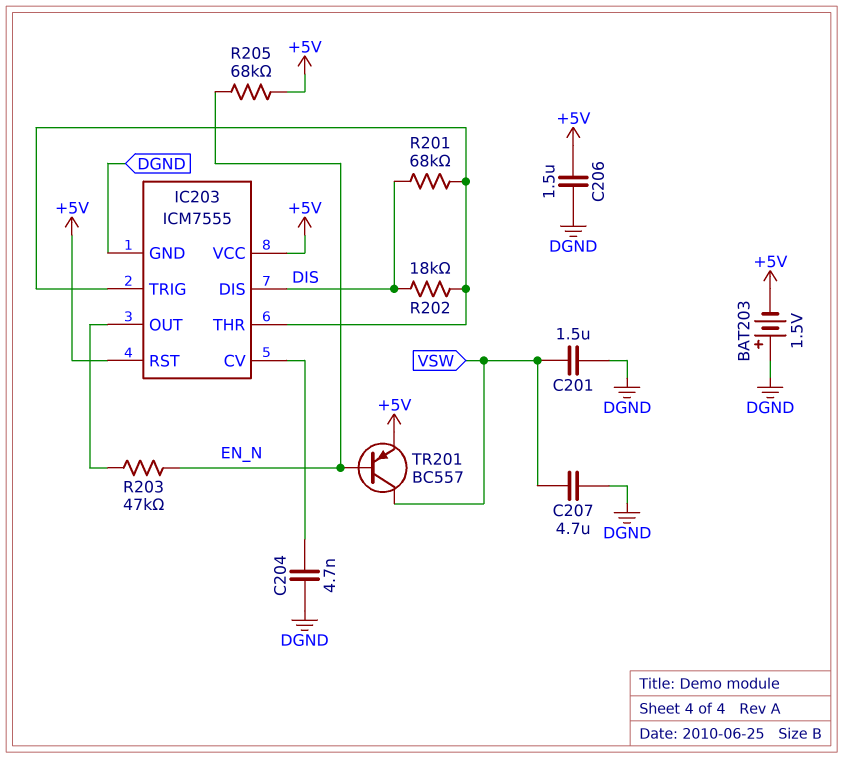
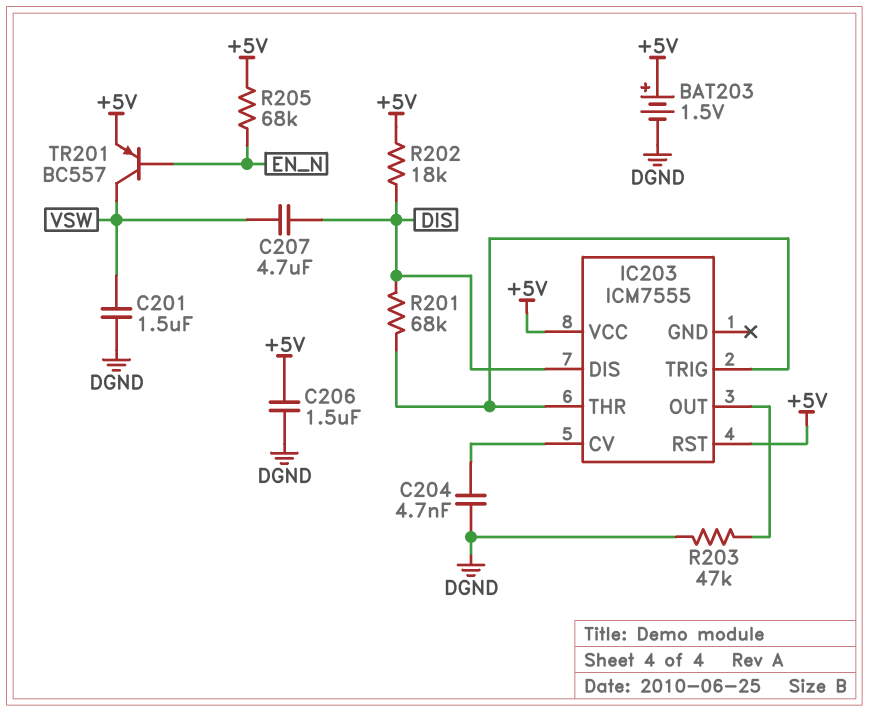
BAT203: 1.5V (plus DGND, minus +5V) -> 1.5V (plus +5V, minus DGND)
C207: 4.7uF (DGND, VSW) -> 4.7uF (DIS, VSW)
IC203 pin GND: DGND -> none
R202: 18k (DIS, IC203/THR) -> 18k (+5V, DIS)
R203: 47k (EN_N, IC203/OUT) -> 47k (DGND, IC203/OUT)

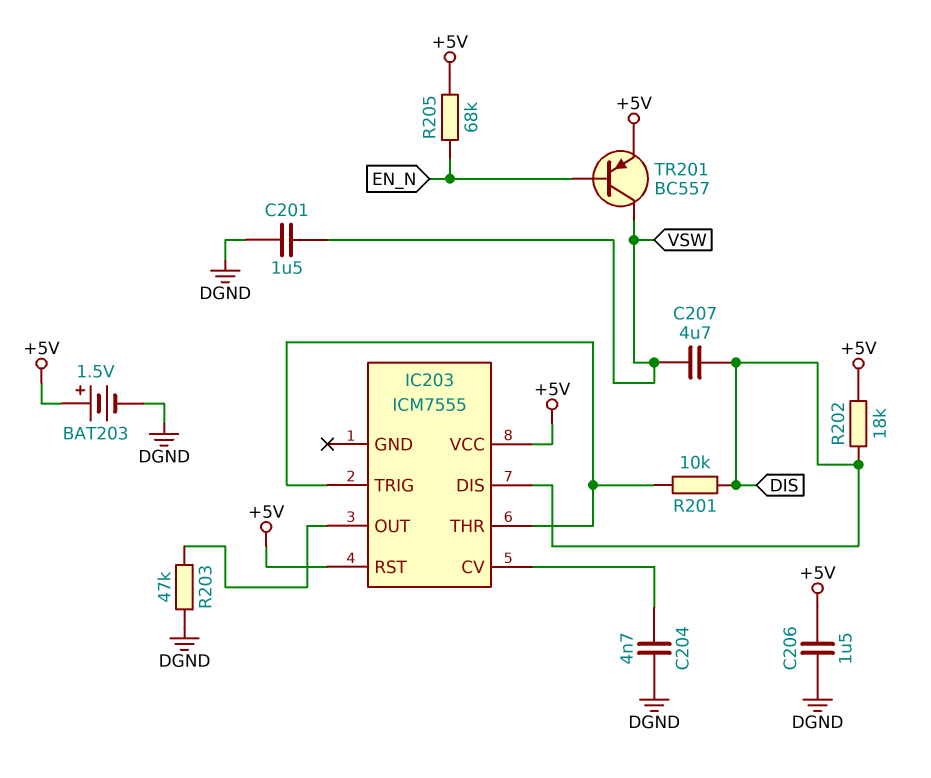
R201: 68k (DIS, IC203/THR) -> 10k (DIS, IC203/THR)

